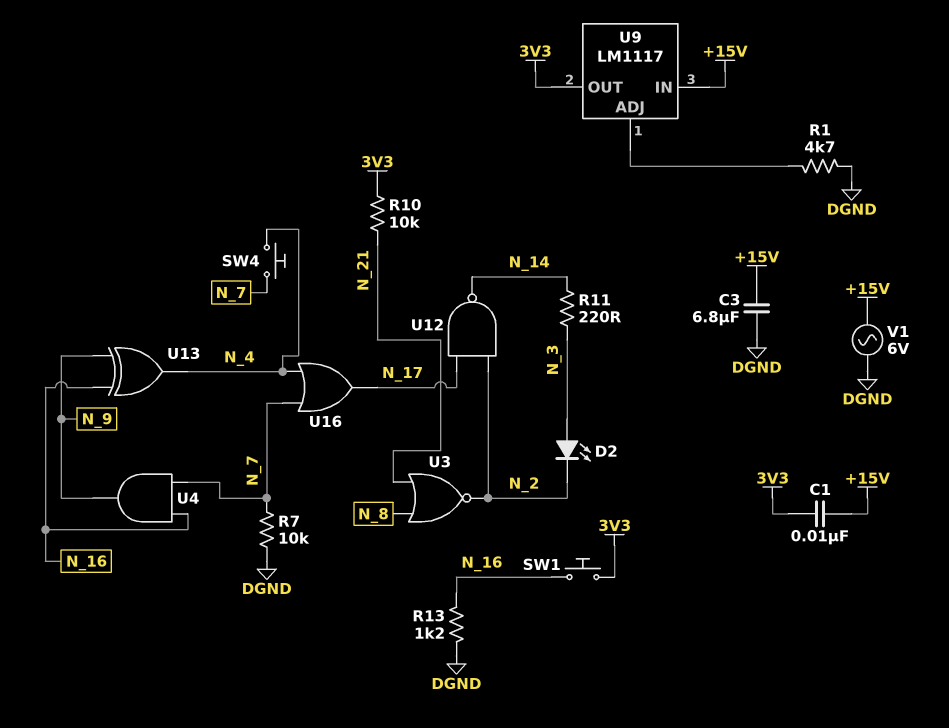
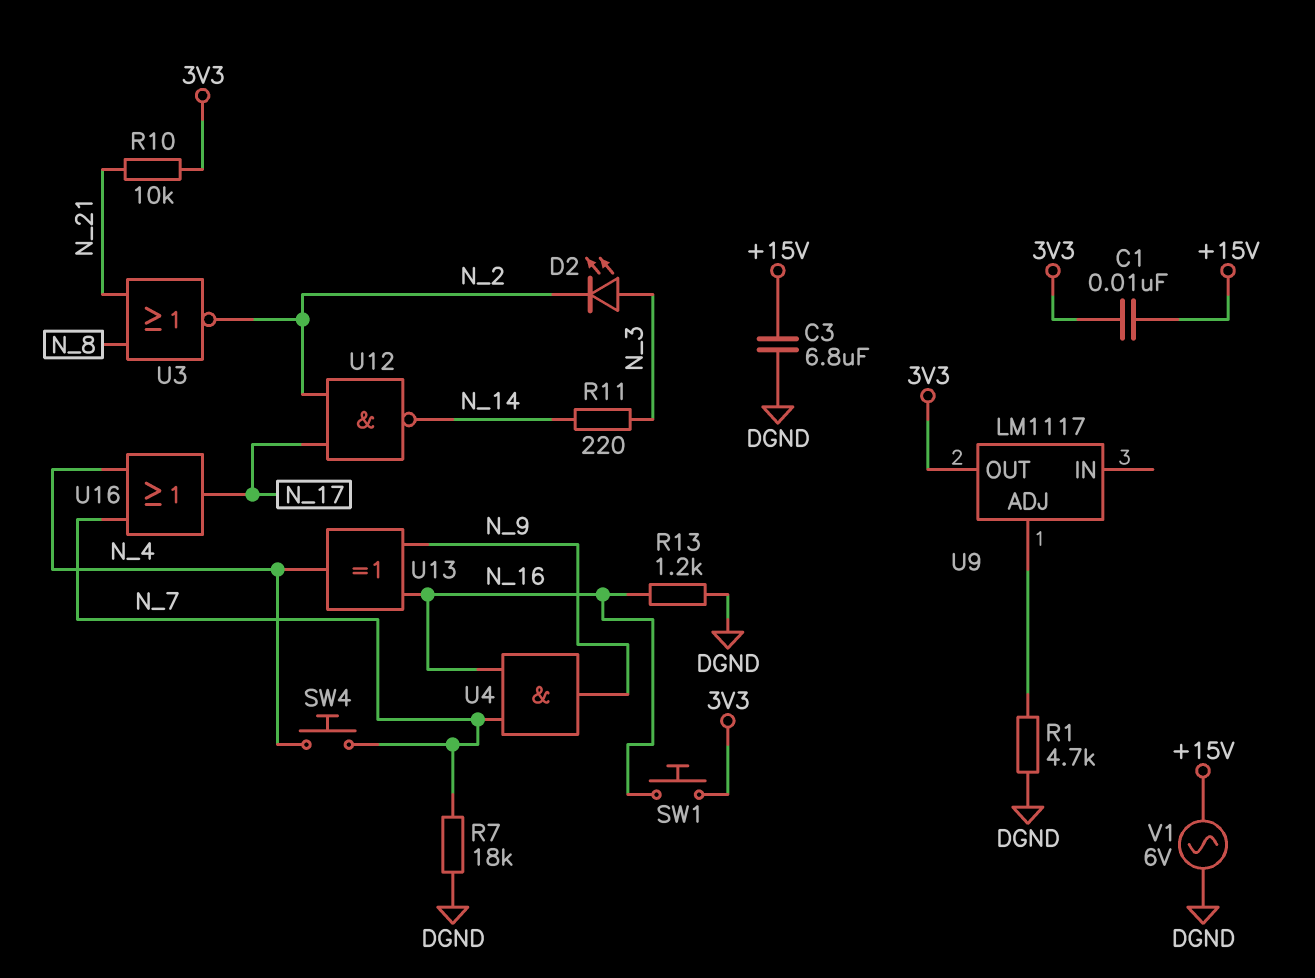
R7: 10k (DGND, N_7) -> 18k (DGND, N_7)
U9 pin IN: +15V -> none

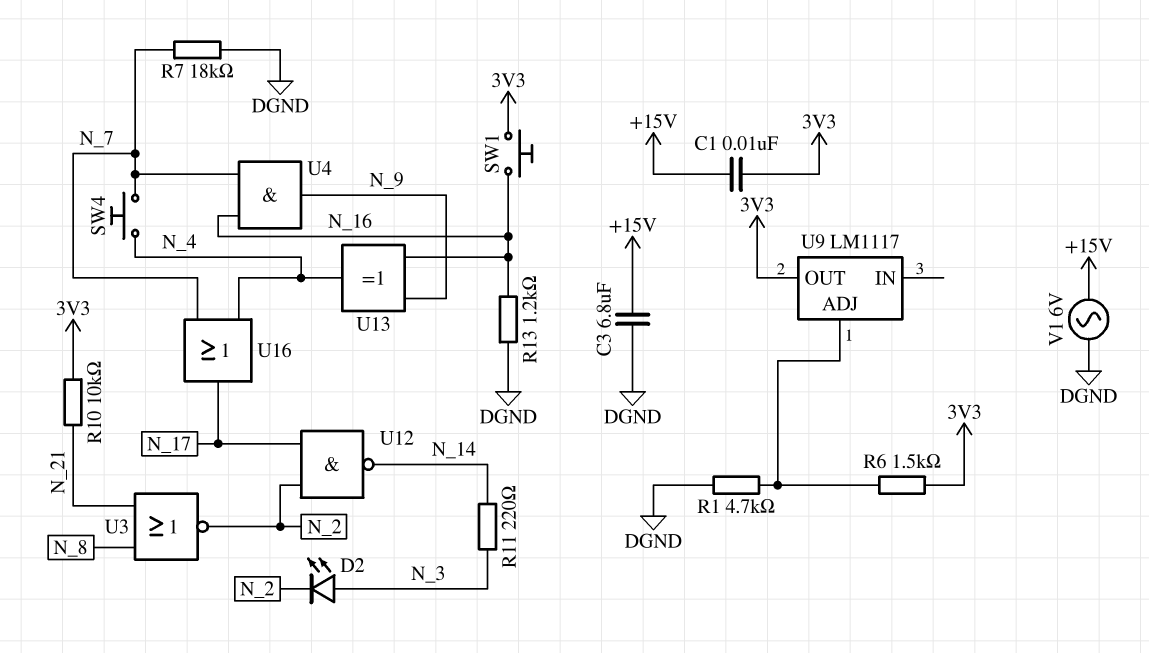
R6: none -> 1.5k (3V3, U9/ADJ)

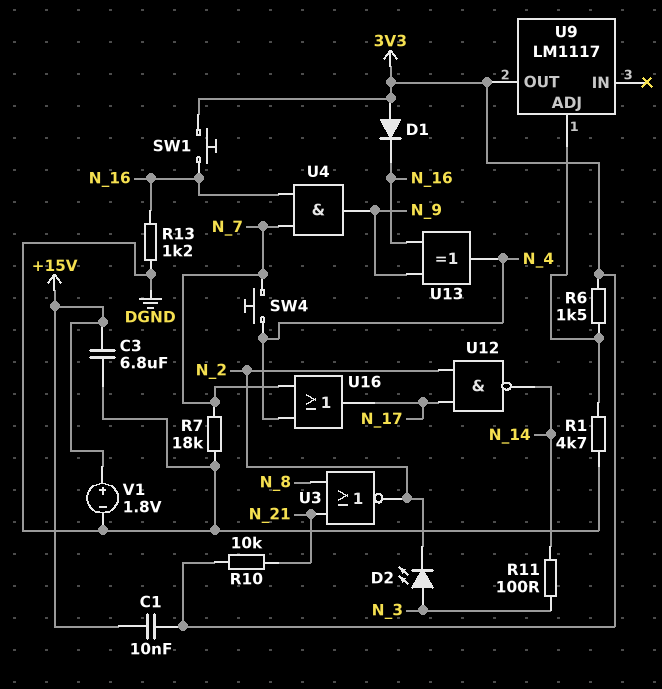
D1: none -> diode (A 3V3, K N_16)
R11: 220 (N_3, N_14) -> 100 (N_3, N_14)
V1: AC 6V (+15V, DGND) -> 1.8V (plus +15V, minus DGND)

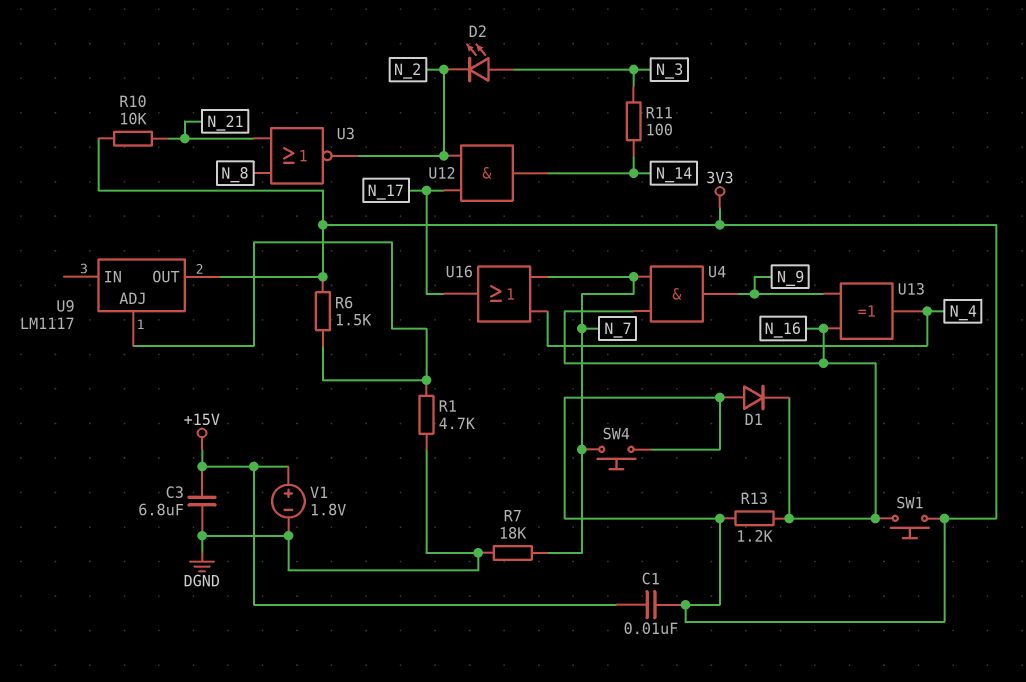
R13: 1.2k (DGND, N_16) -> 1.2k (3V3, N_16)
SW4: button (N_4, N_7) -> button (3V3, N_7)
U12: NAND (in N_2, in N_17, out N_14) -> AND (in N_2, in N_17, out N_14)

